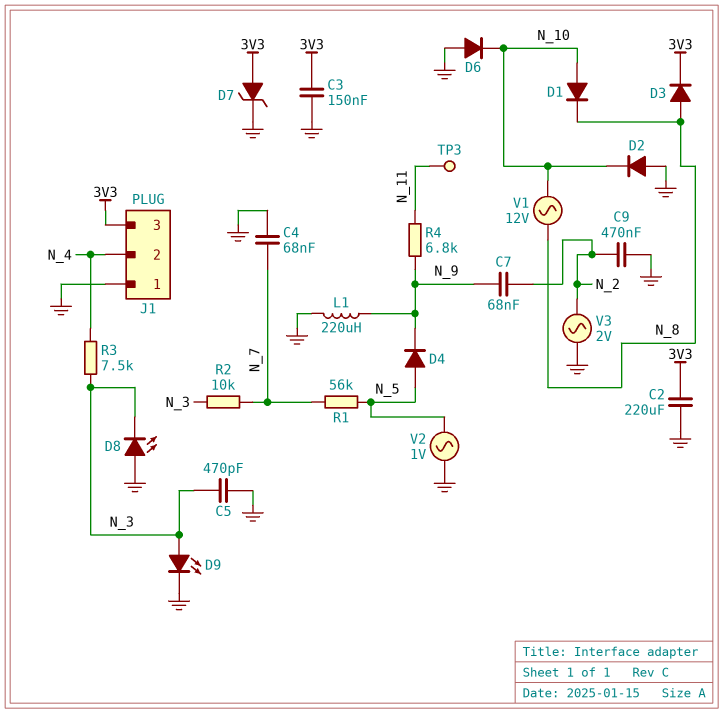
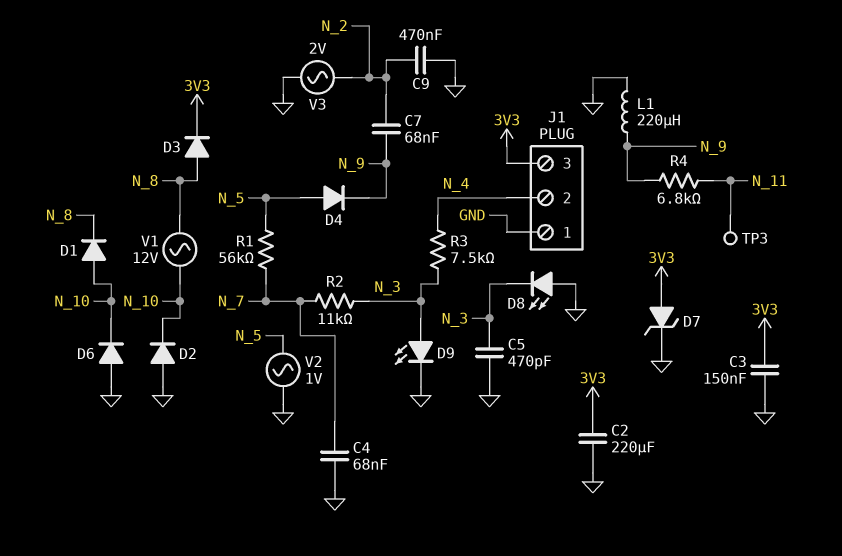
R2: 10k (N_3, N_7) -> 11k (N_3, N_7)

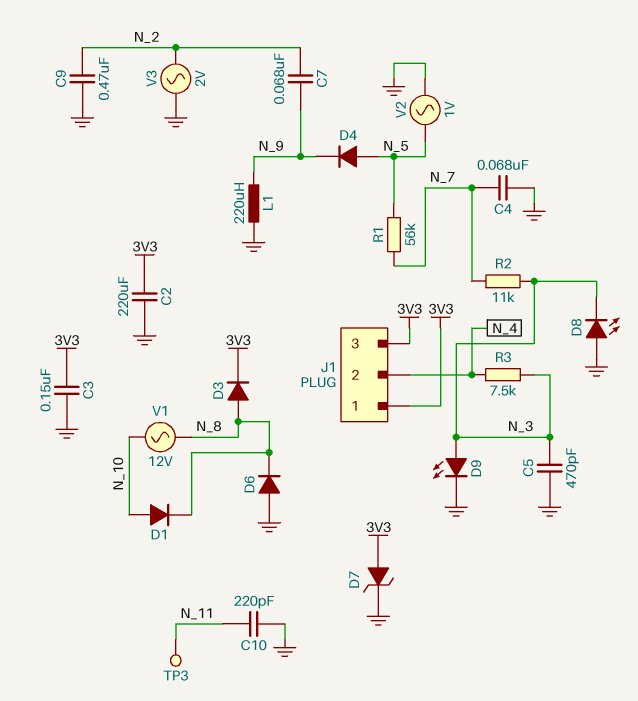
C10: none -> 220pF (GND, N_11)
D2: diode (A GND, K N_10) -> none
D6: diode (A GND, K N_10) -> diode (A GND, K N_8)
J1 pin 1: GND -> 3V3
R4: 6.8k (N_9, N_11) -> none

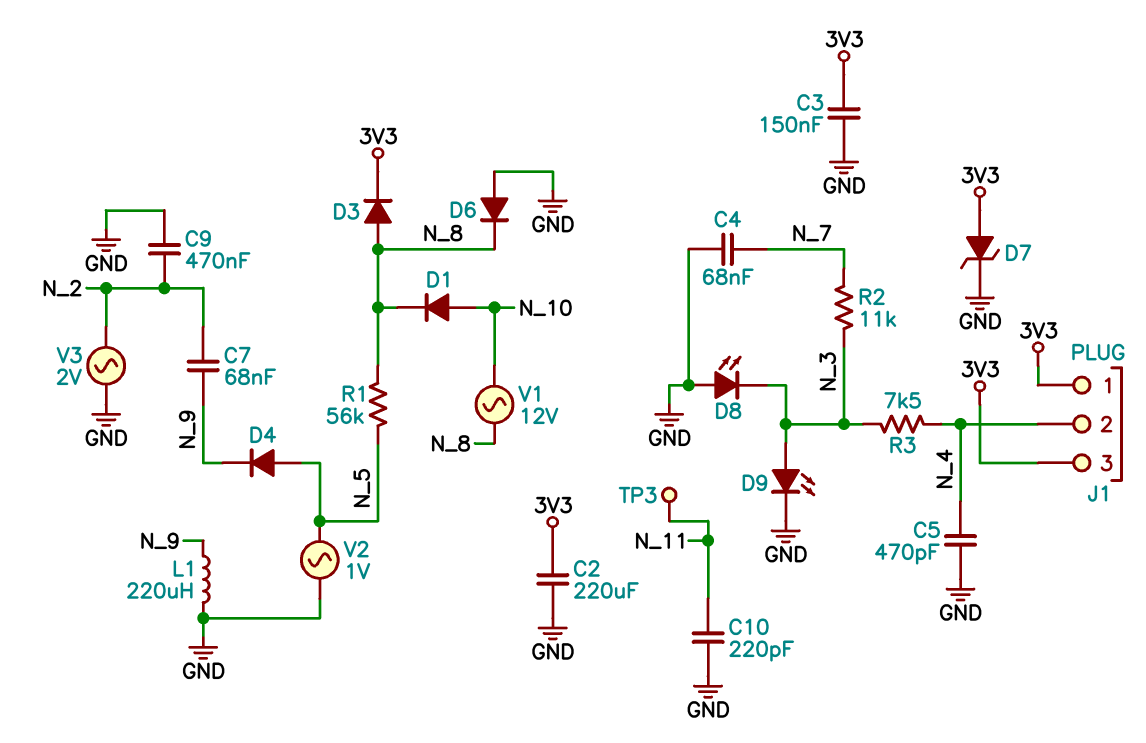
C5: 470pF (GND, N_3) -> 470pF (GND, N_4)
R1: 56k (N_5, N_7) -> 56k (N_5, N_8)

